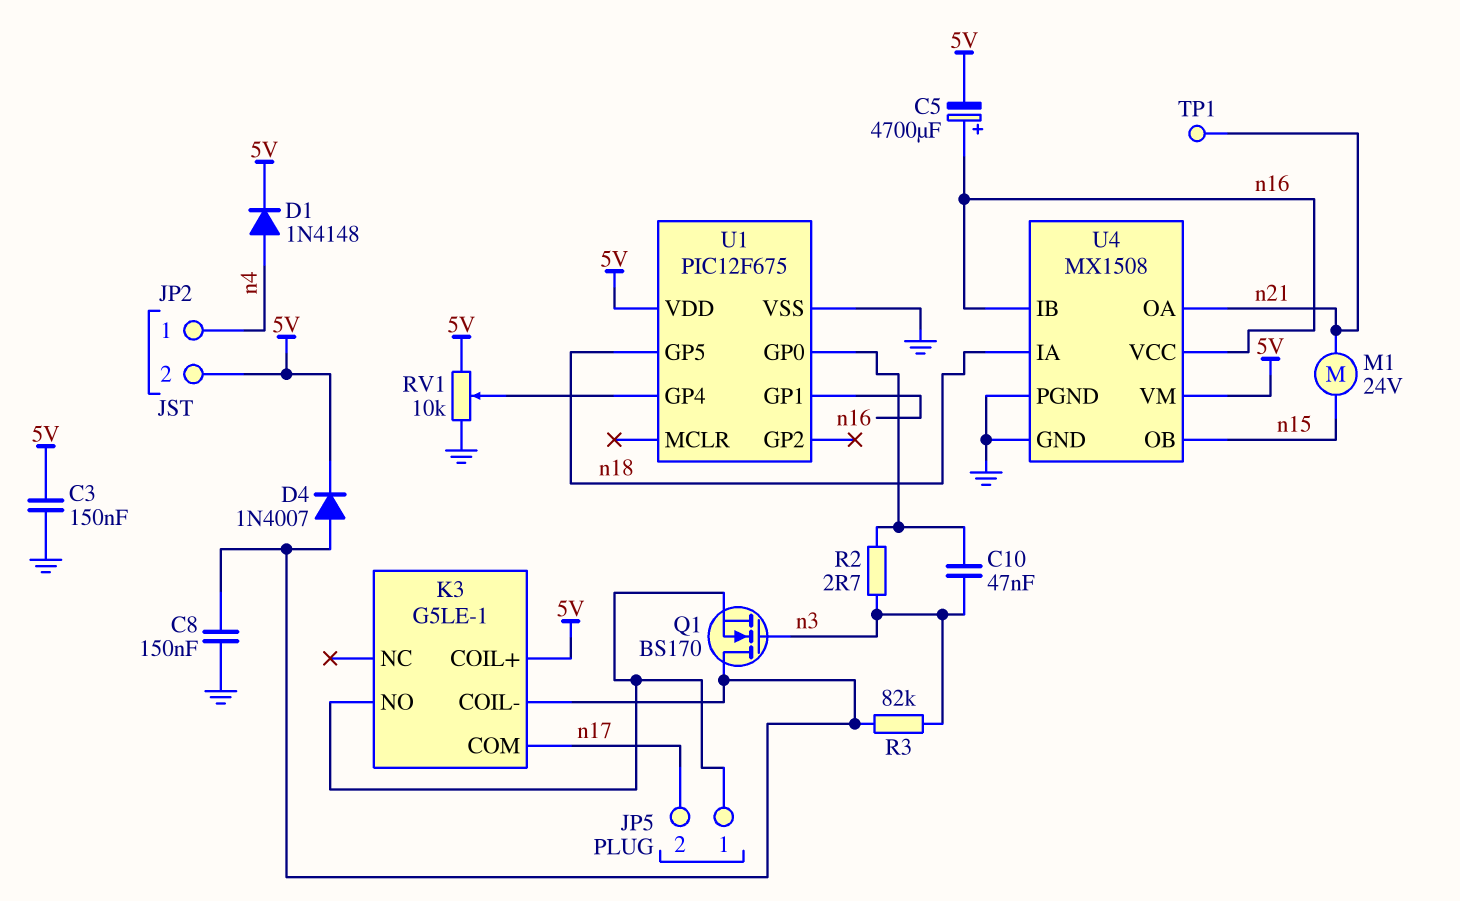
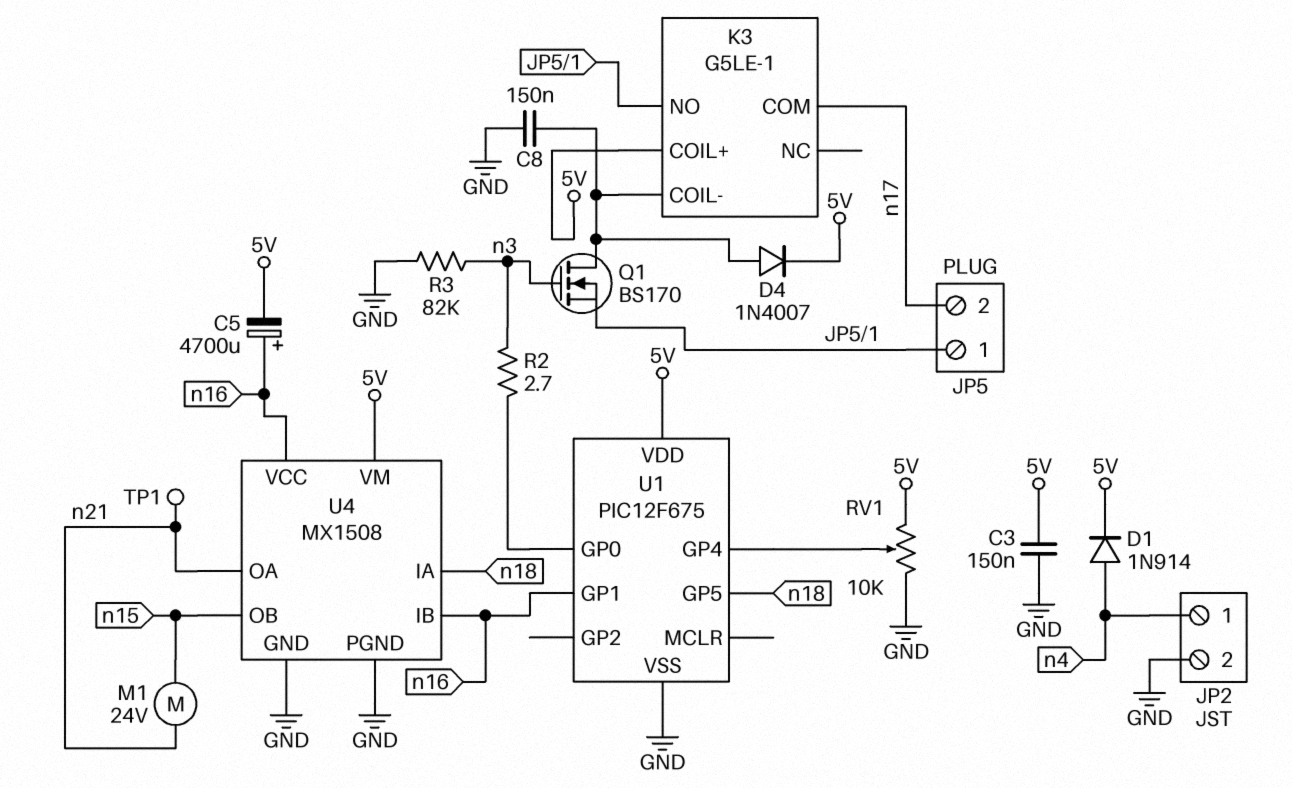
C10: 47nF (U1/GP0, n3) -> none
D1: diode 1N4148 (A n4, K 5V) -> diode 1N914 (A n4, K 5V)
JP2 pin 2: 5V -> GND
R3: 82k (K3/COIL-, n3) -> 82k (GND, n3)

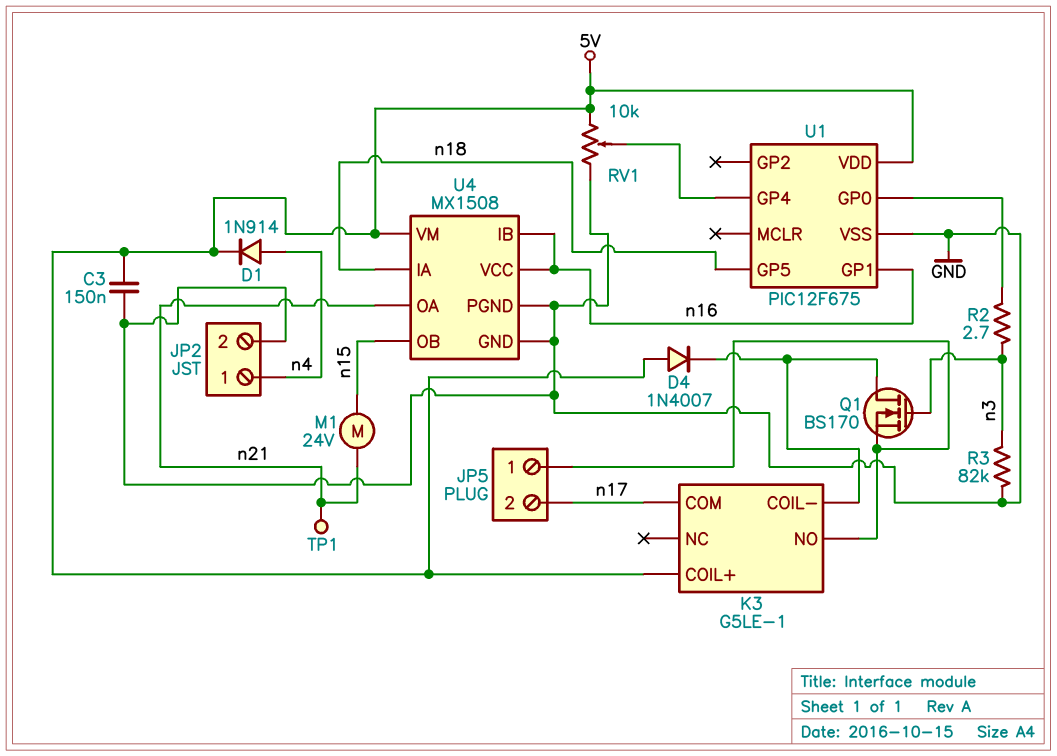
C5: 4700uF (plus n16, minus 5V) -> none
C8: 150nF (GND, K3/COIL-) -> none
D4: diode 1N4007 (A K3/COIL-, K 5V) -> diode 1N4007 (A 5V, K K3/COIL-)

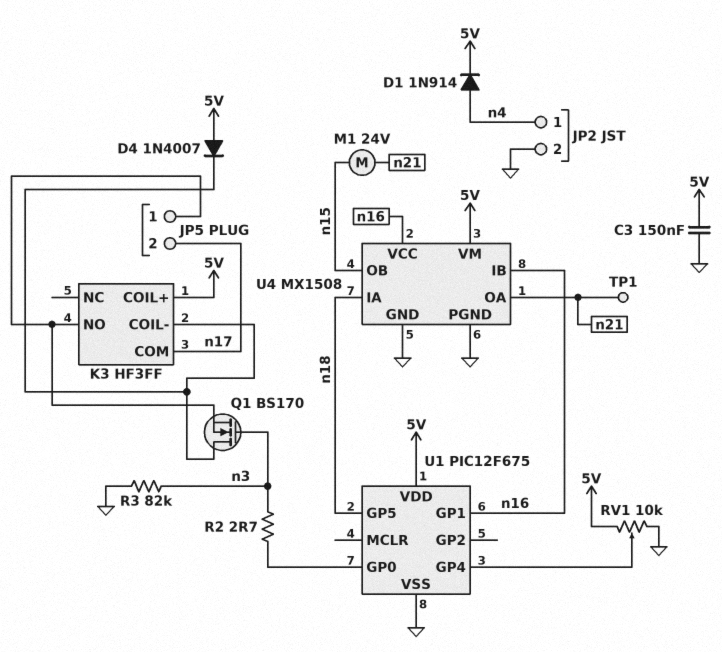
K3: G5LE-1 -> HF3FF

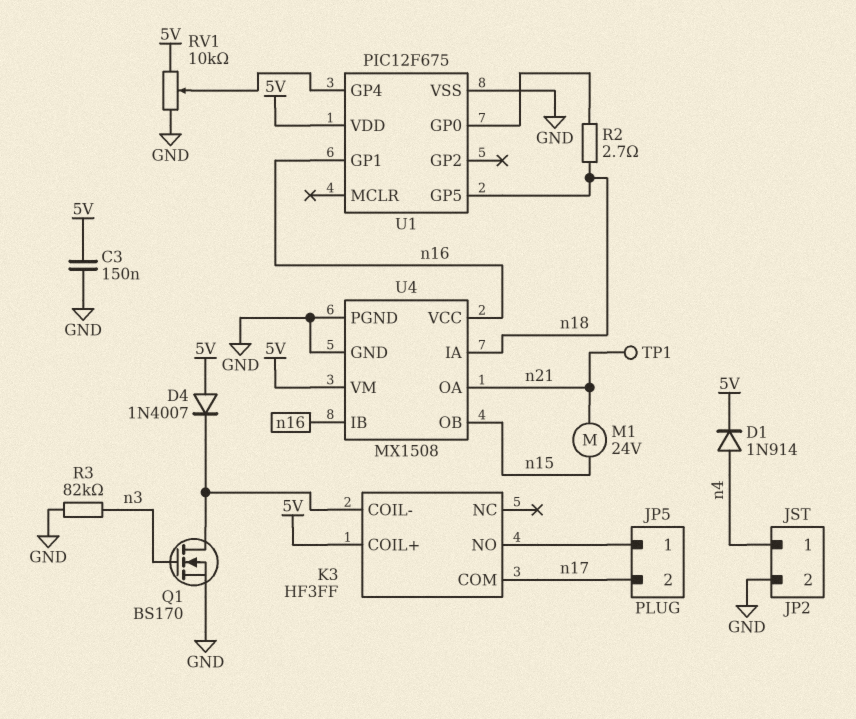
Q1: NMOS BS170 (G n3, D K3/COIL-, S JP5/1) -> NMOS BS170 (G n3, D K3/COIL-, S GND)
R2: 2.7 (U1/GP0, n3) -> 2.7 (U1/GP0, n18)

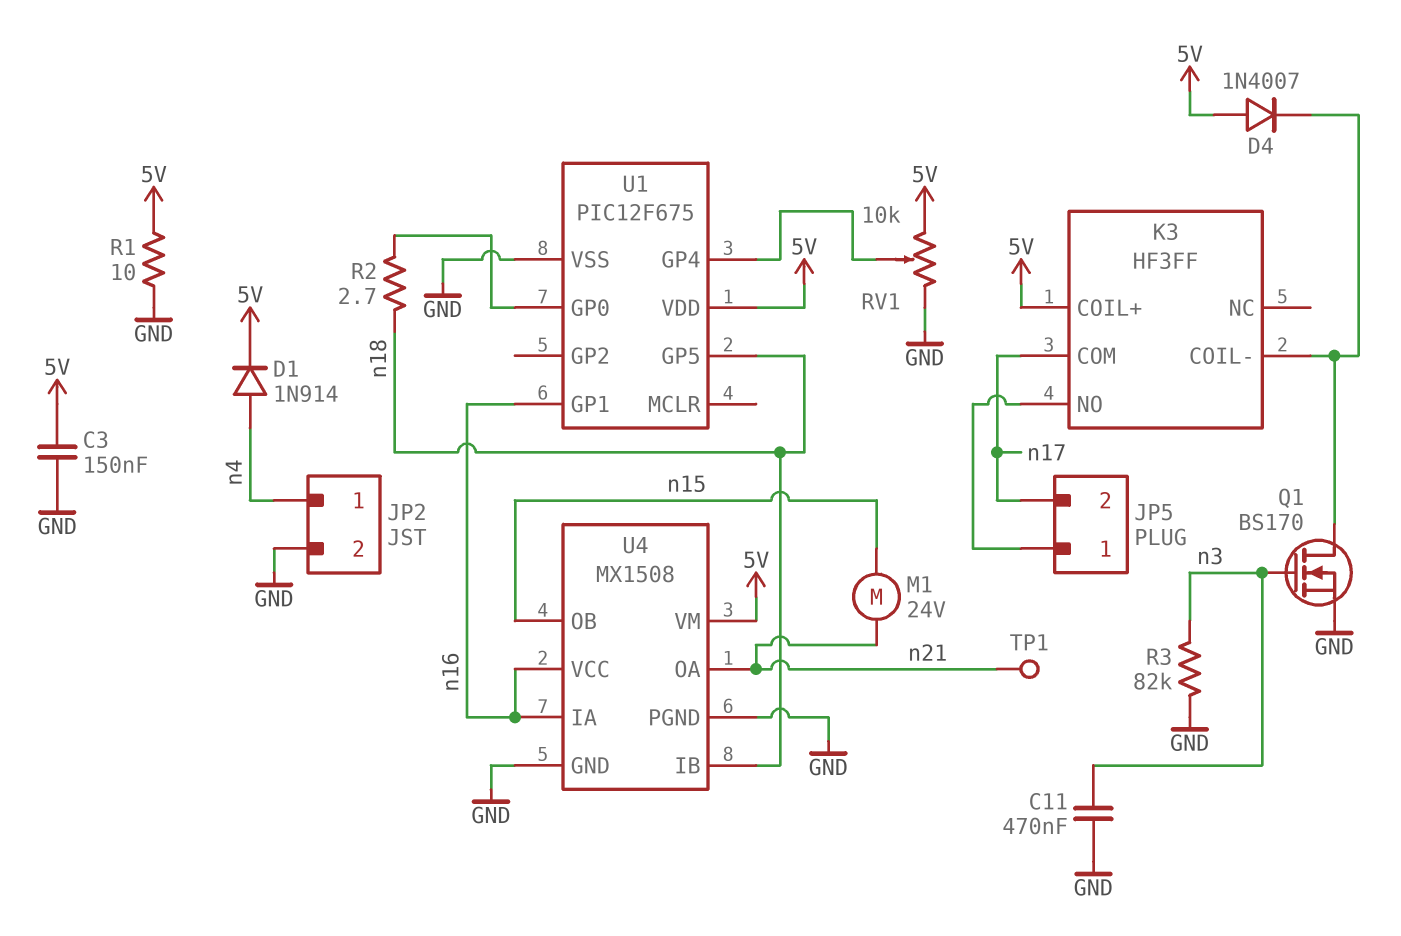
C11: none -> 470nF (GND, n3)
R1: none -> 10 (5V, GND)
U4 pin IA: n18 -> n16
U4 pin IB: n16 -> n18

